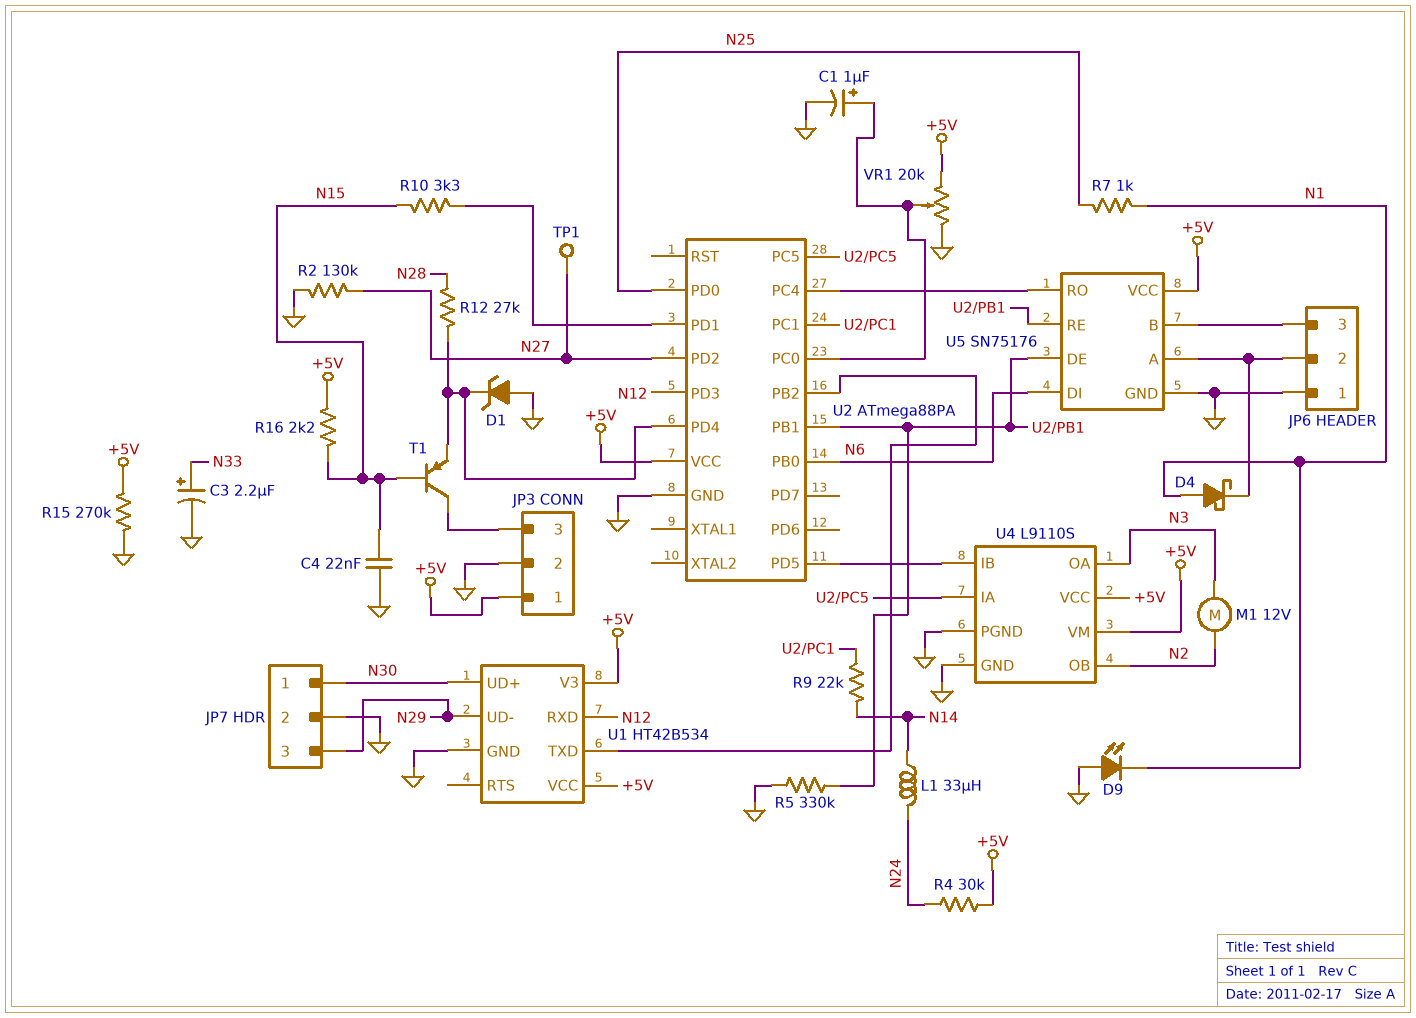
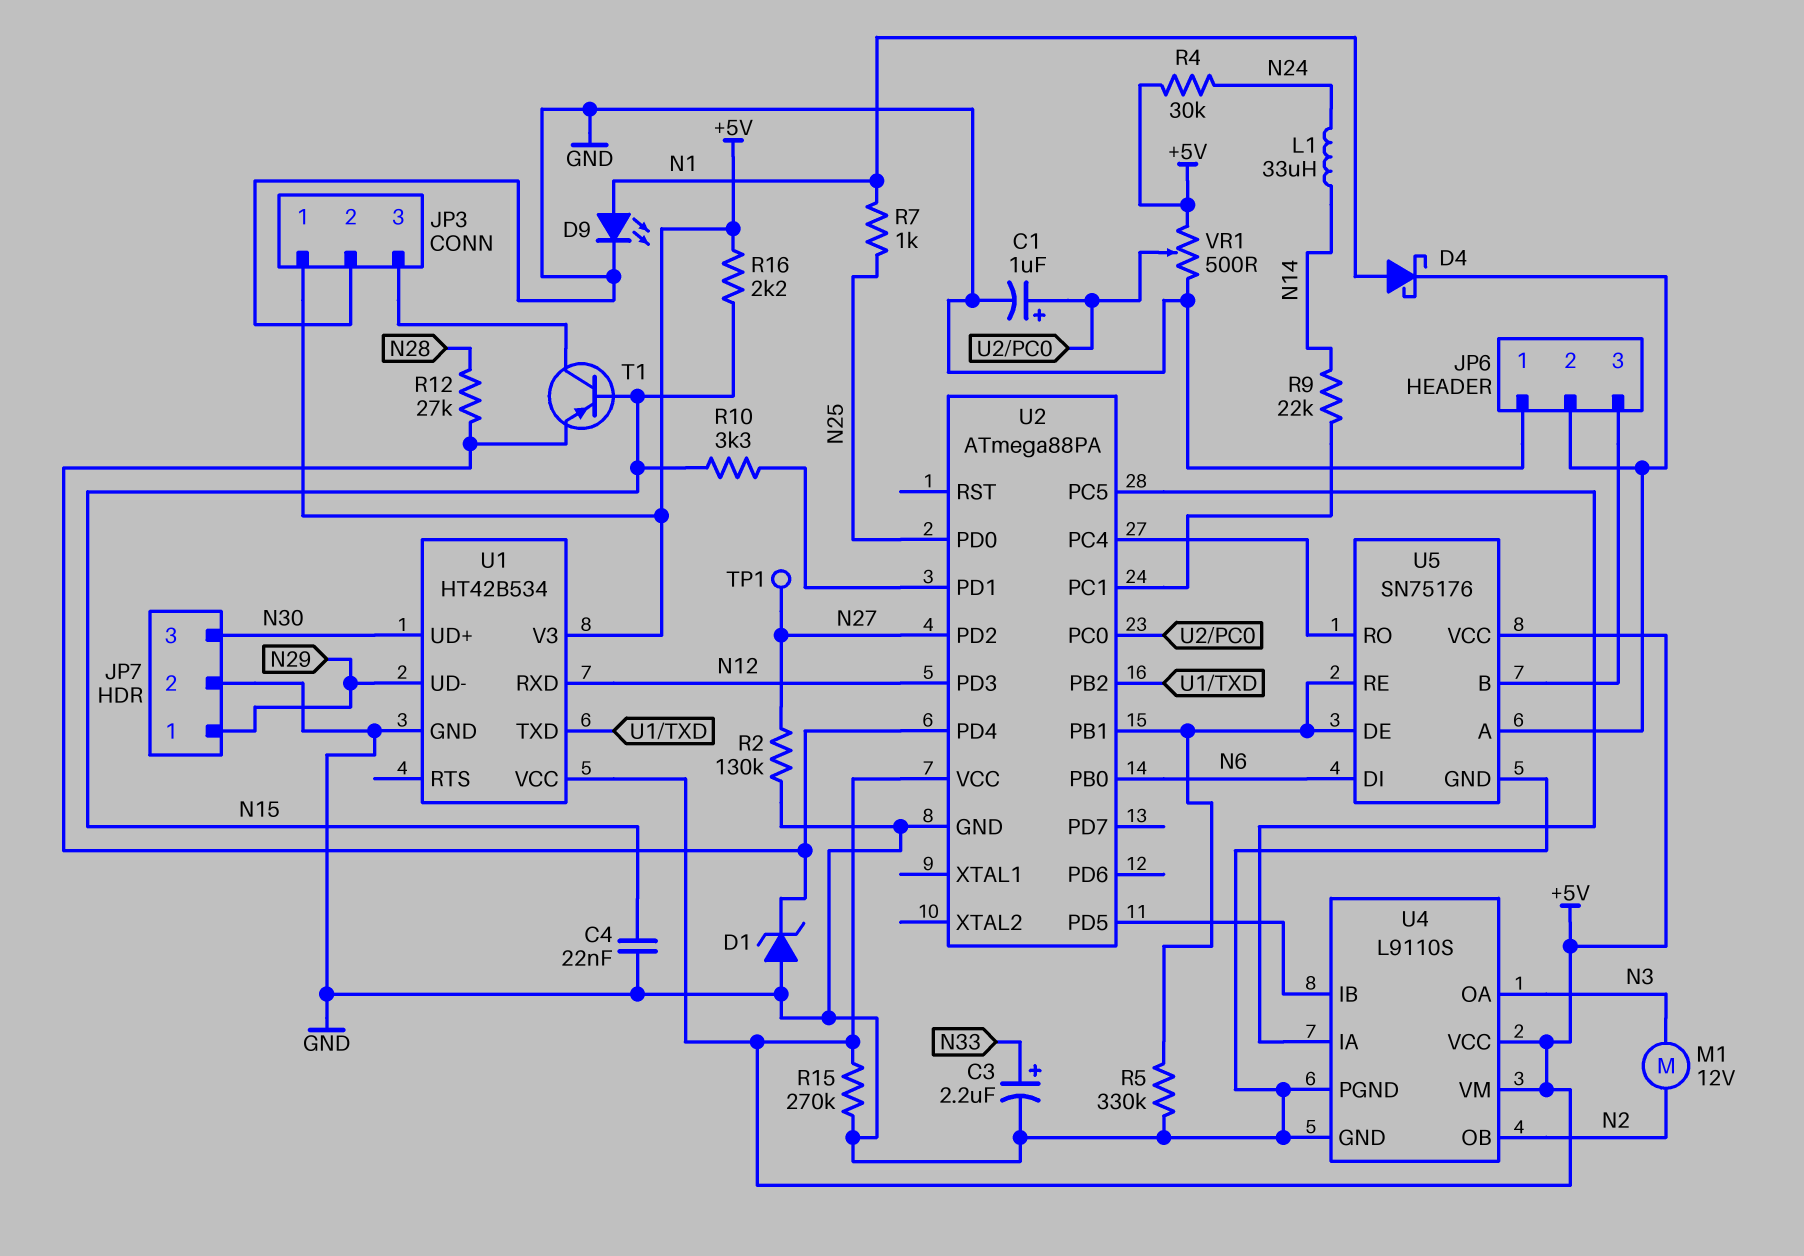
D9: LED (A GND, K N1) -> LED (A N1, K GND)
JP7 pin 1: N30 -> N29
JP7 pin 3: N29 -> N30
VR1: 20k (+5V, GND, wiper U2/PC0) -> 500 (+5V, GND, wiper U2/PC0)

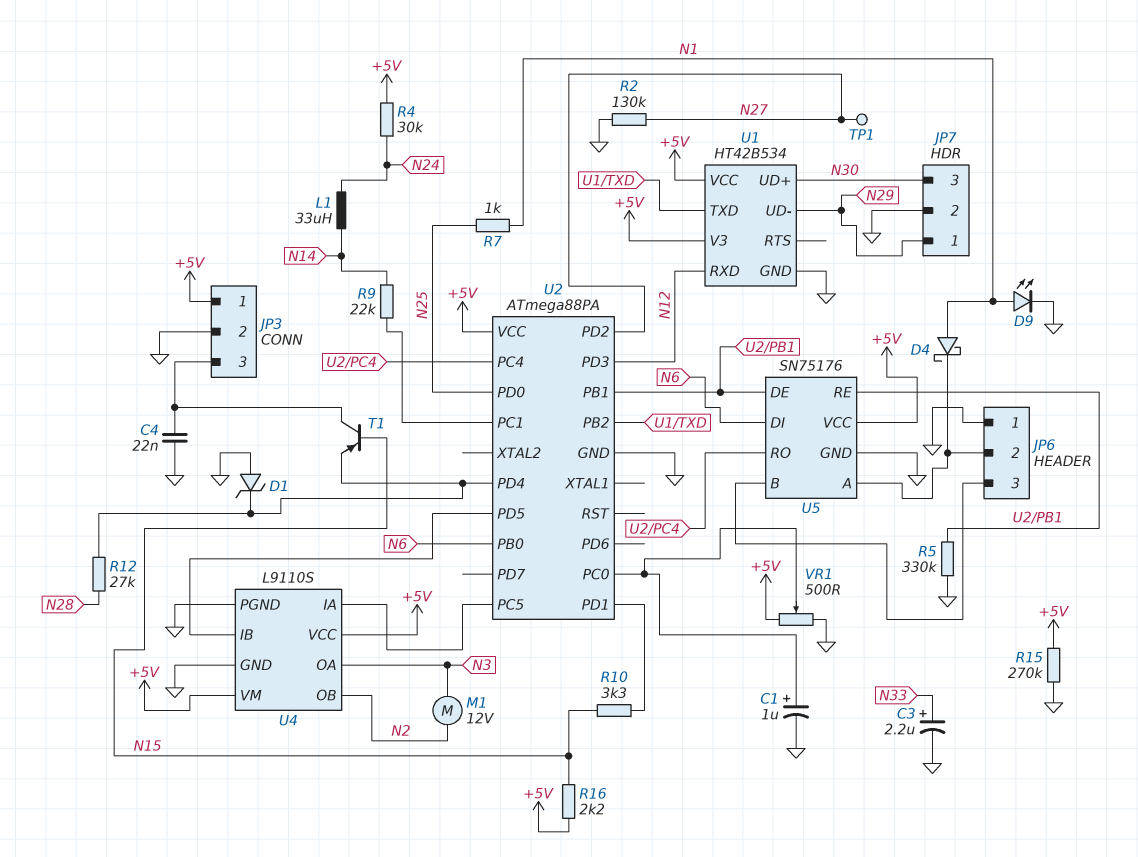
C4: 22nF (GND, N15) -> 22nF (GND, JP3/3)

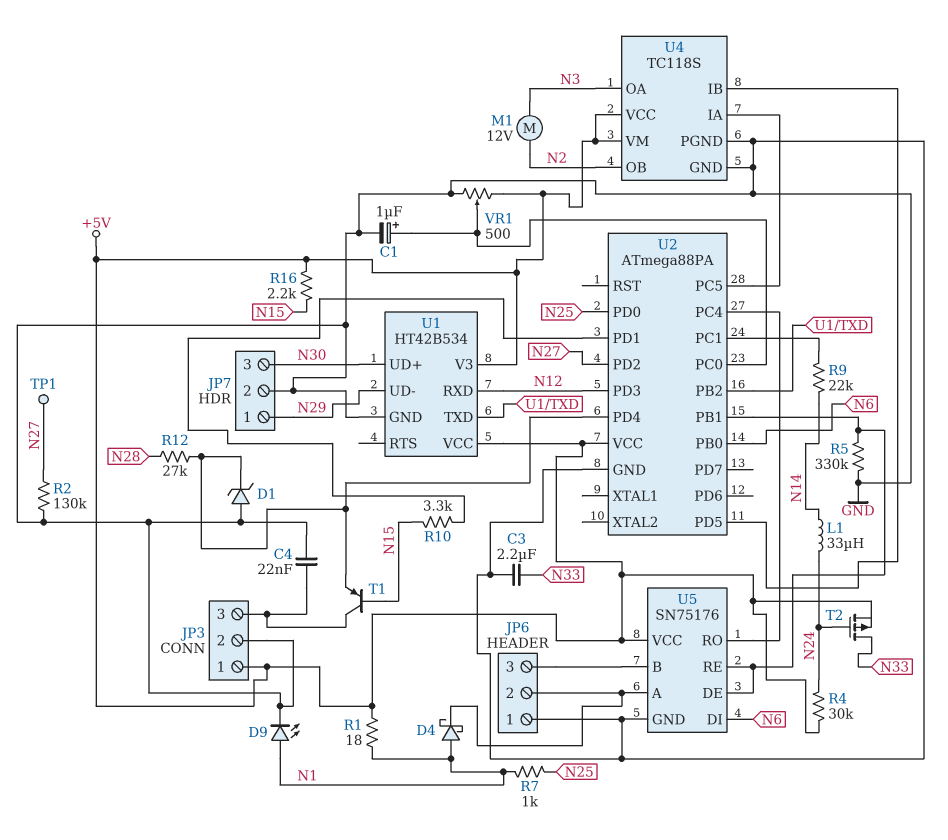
C3: 2.2uF (plus N33, minus GND) -> 2.2uF (GND, N33)
R1: none -> 18 (+5V, N1)
R15: 270k (+5V, GND) -> none
T2: none -> PMOS (G N24, D N33, S +5V)
U4: L9110S -> TC118S

